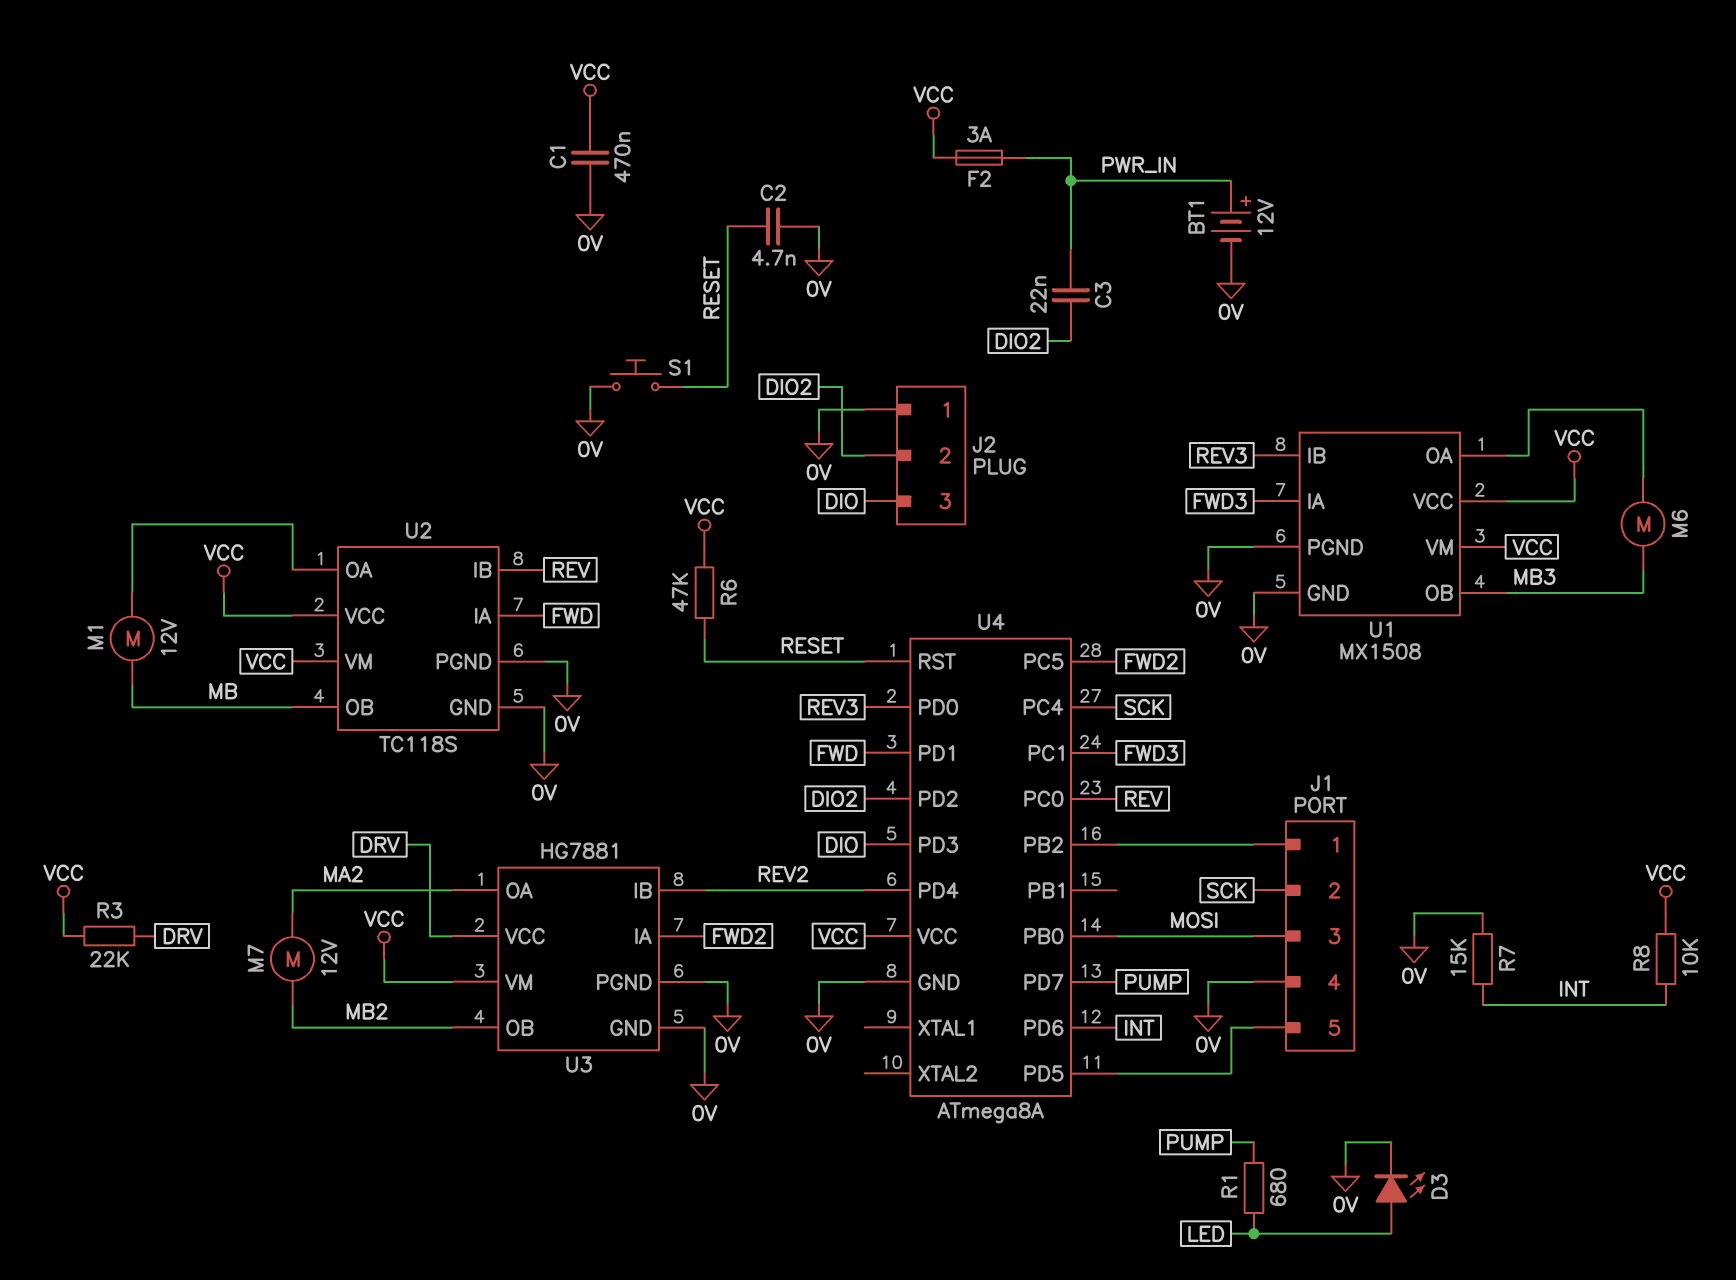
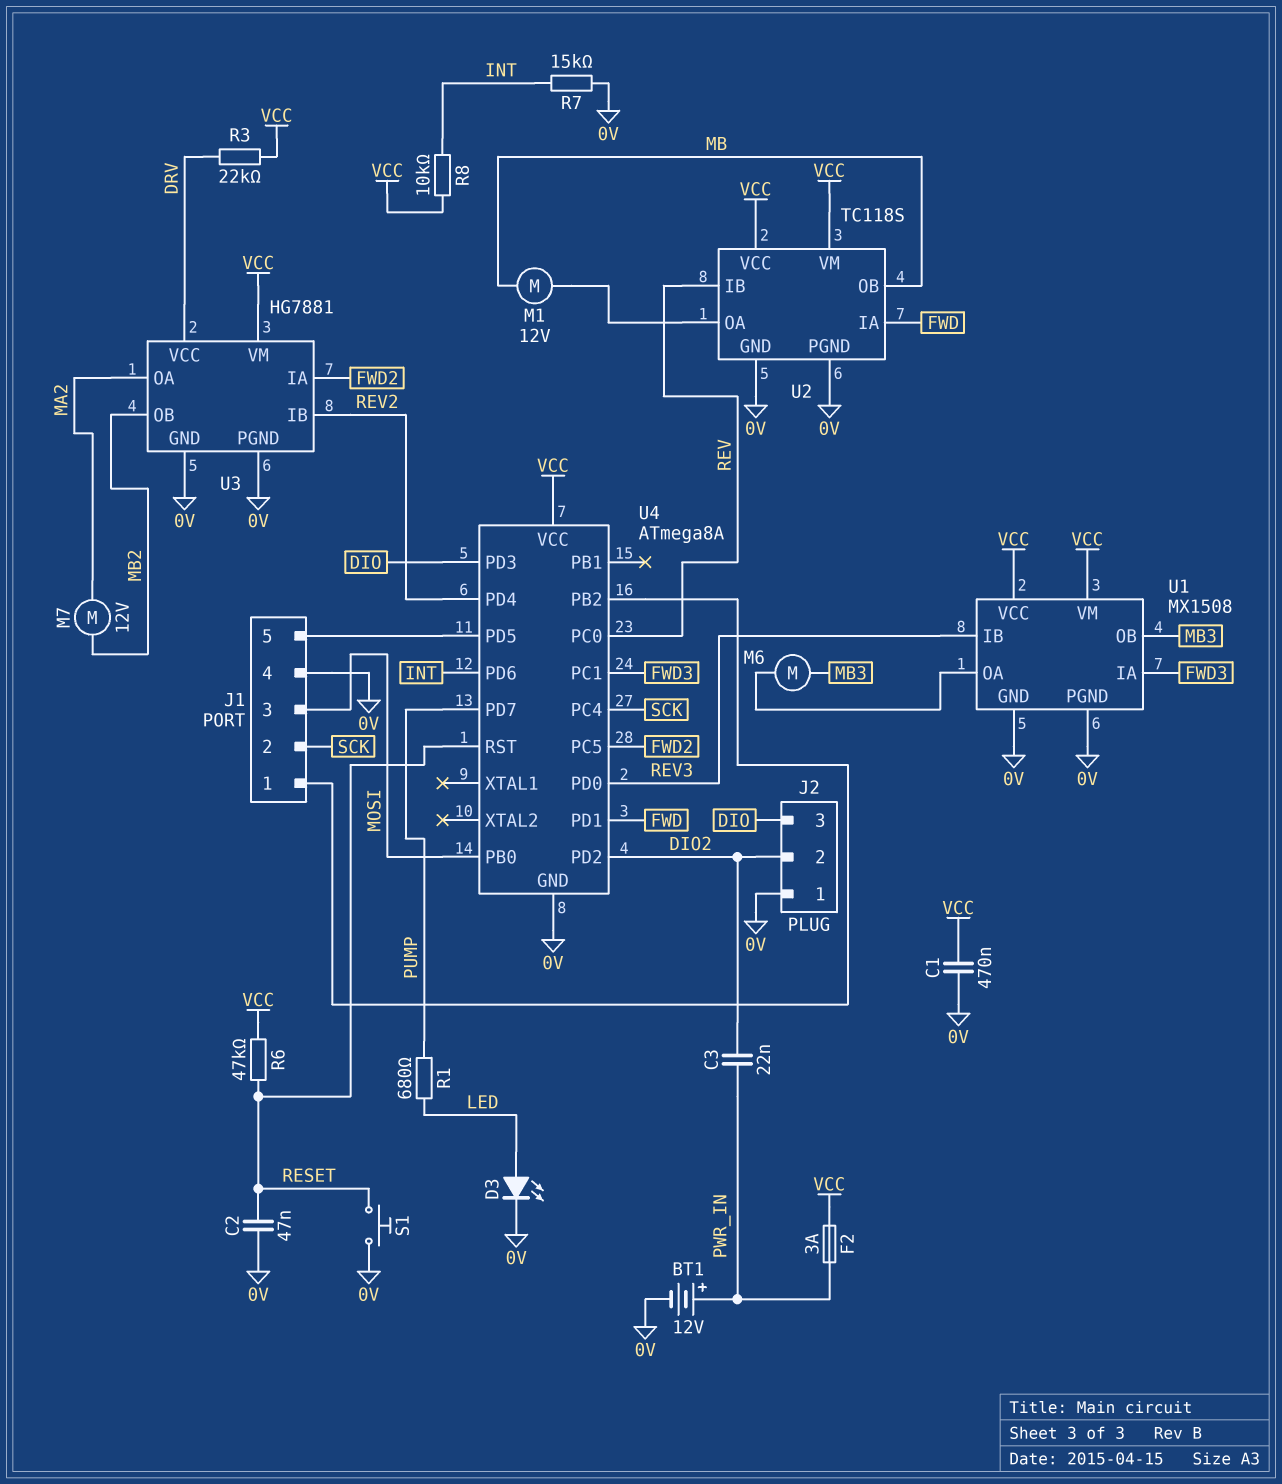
C2: 4.7nF (0V, RESET) -> 47nF (0V, RESET)

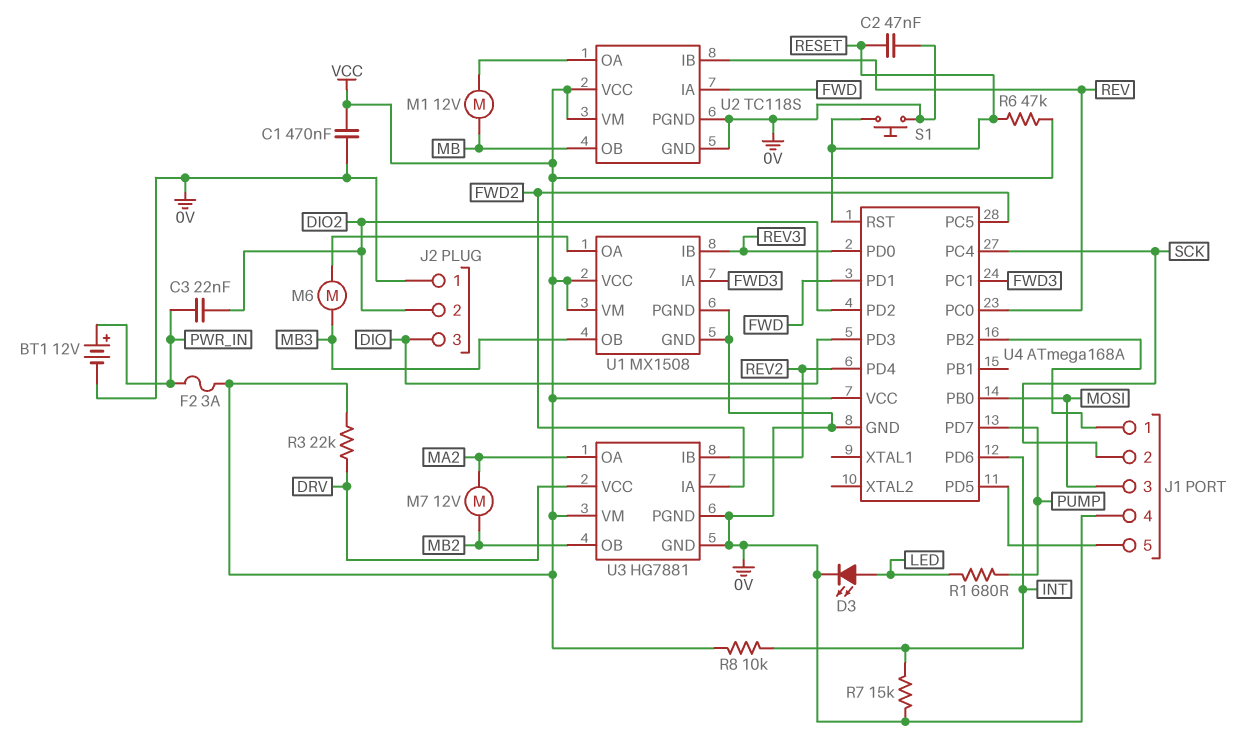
U4: ATmega8A -> ATmega168A

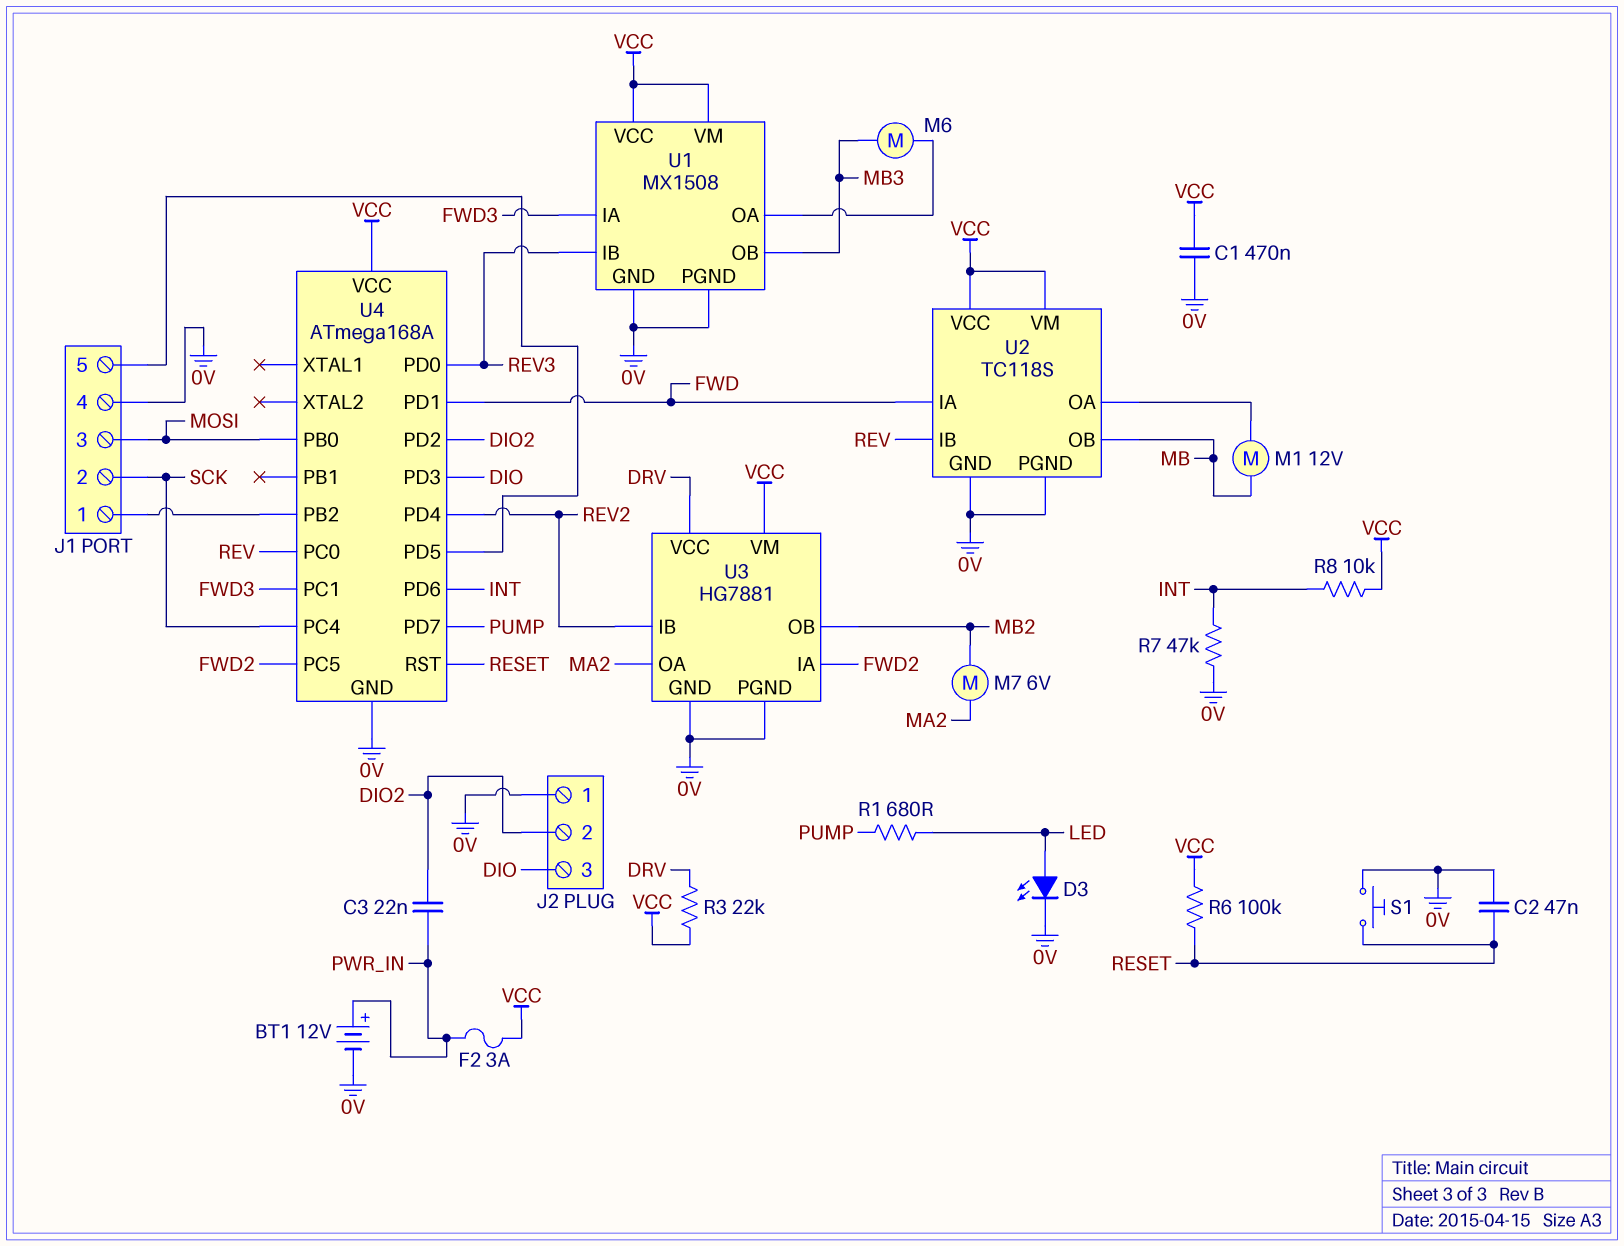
M7: motor 12V (MA2, MB2) -> motor 6V (MA2, MB2)
R6: 47k (RESET, VCC) -> 100k (RESET, VCC)
R7: 15k (0V, INT) -> 47k (0V, INT)

